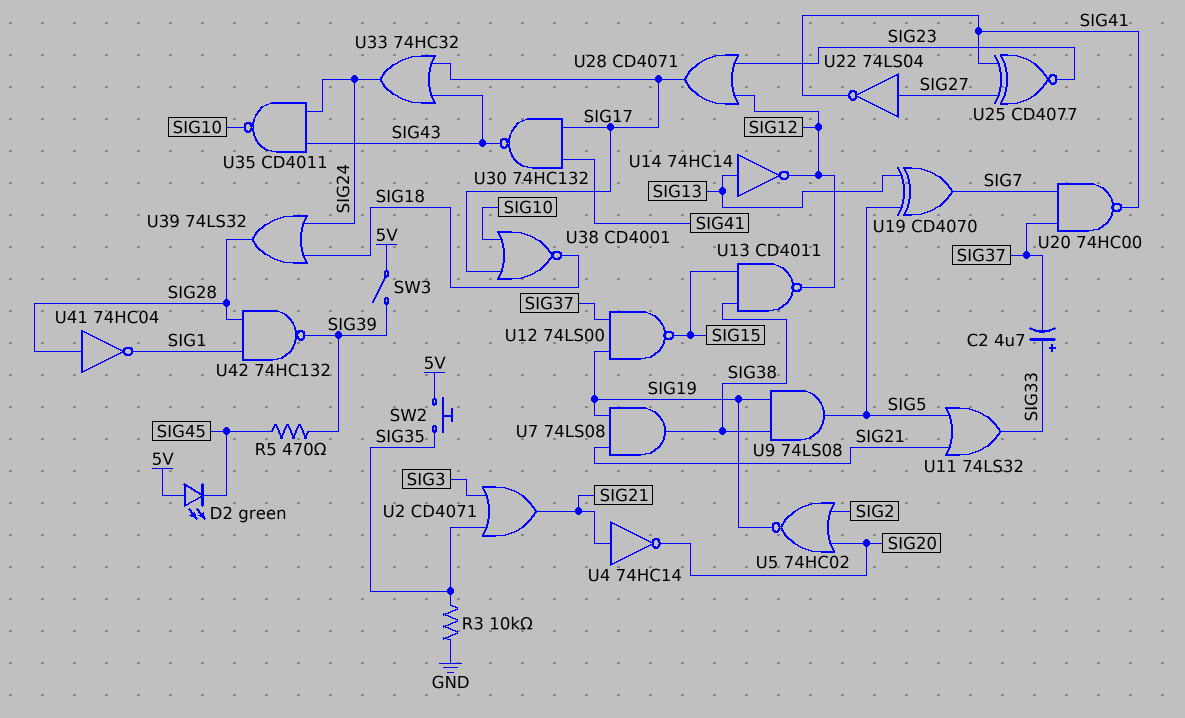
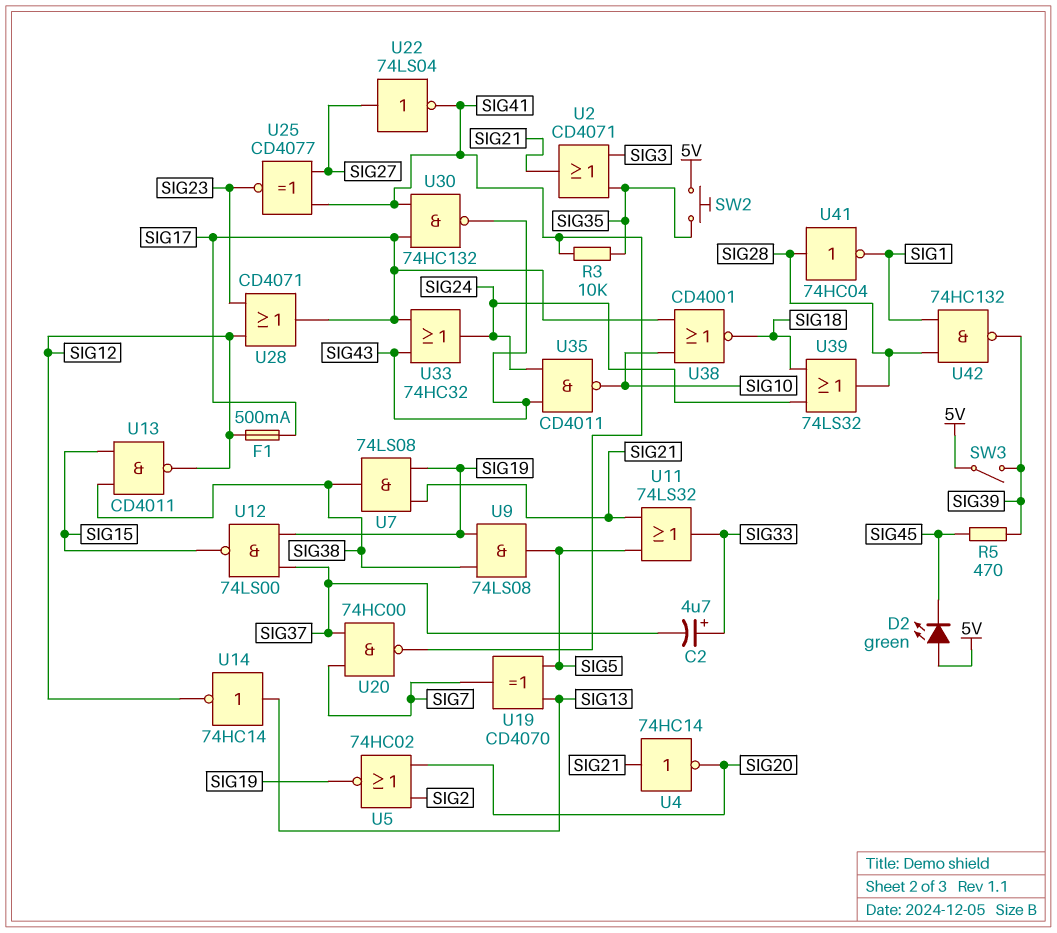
F1: none -> 500mA (SIG12, SIG17)
R3: 10k (GND, SIG35) -> 10k (SIG35, SIG41)

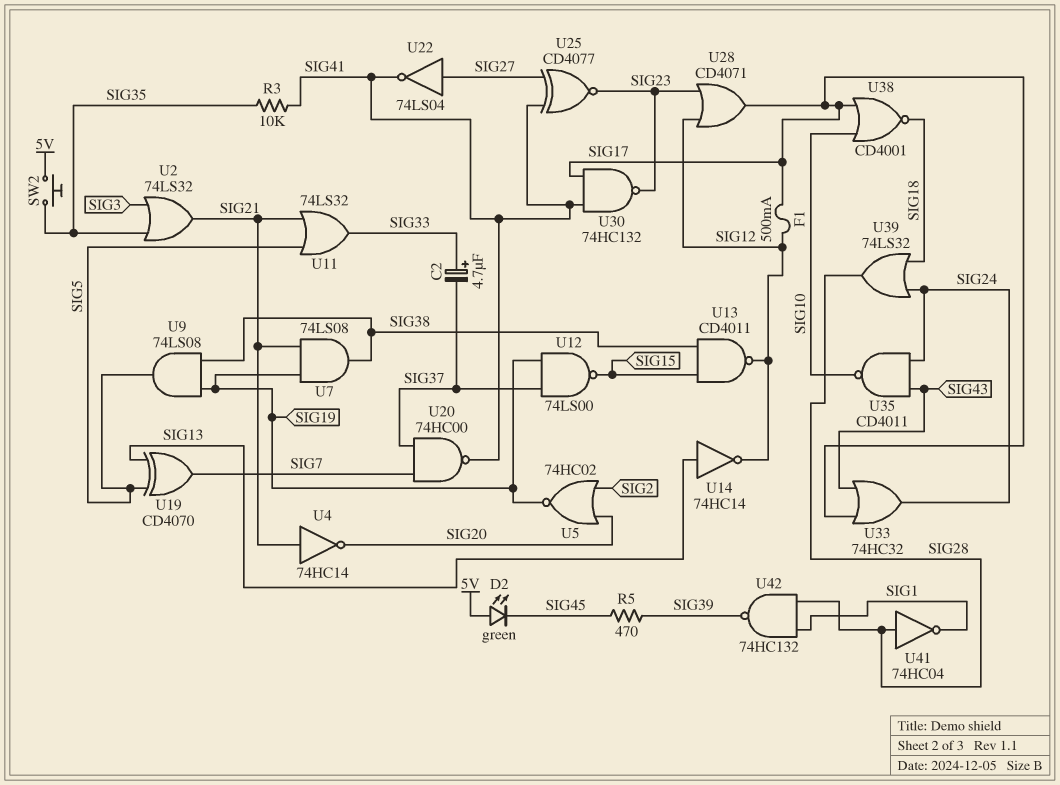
SW3: switch (5V, SIG39) -> none
U2: OR CD4071 (in SIG3, in SIG35, out SIG21) -> OR 74LS32 (in SIG3, in SIG35, out SIG21)
U30: NAND 74HC132 (in SIG17, in SIG41, out SIG43) -> NAND 74HC132 (in SIG17, in SIG41, out SIG23)

